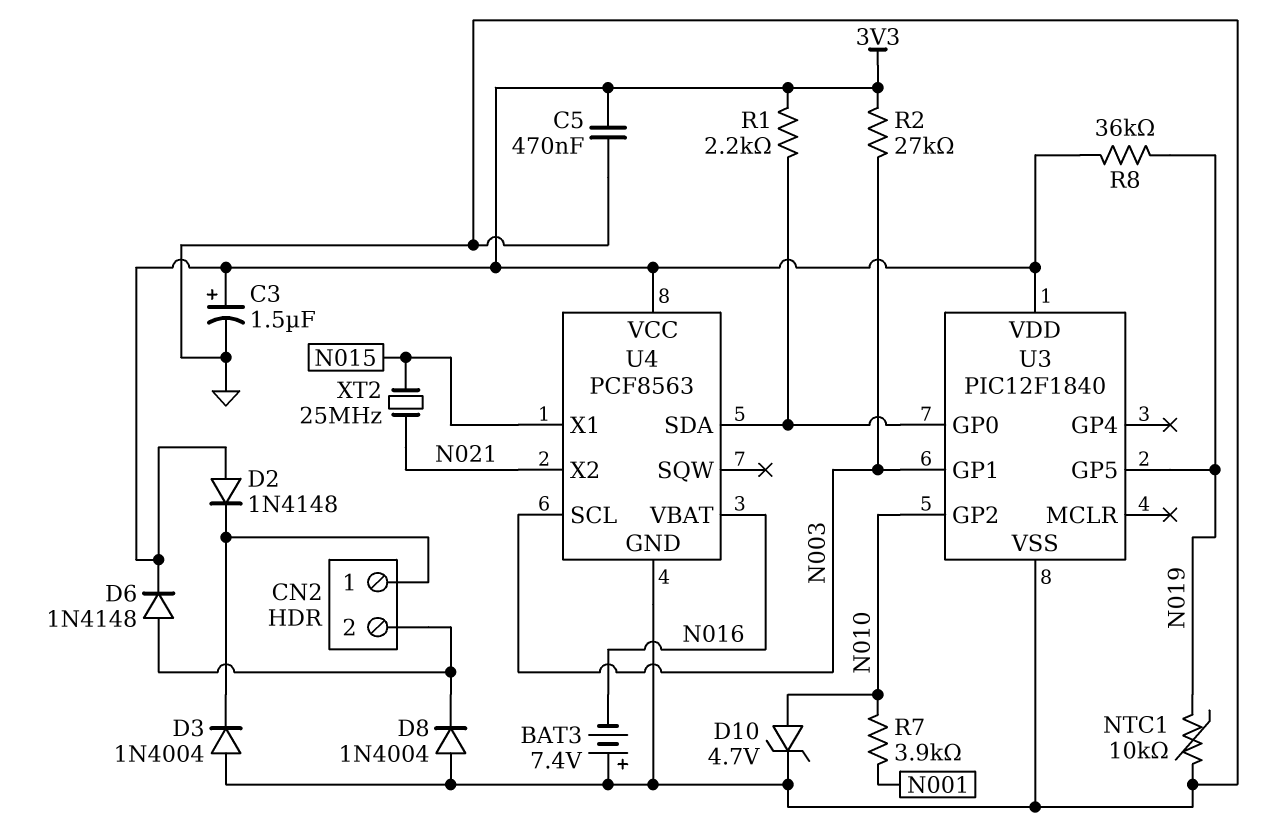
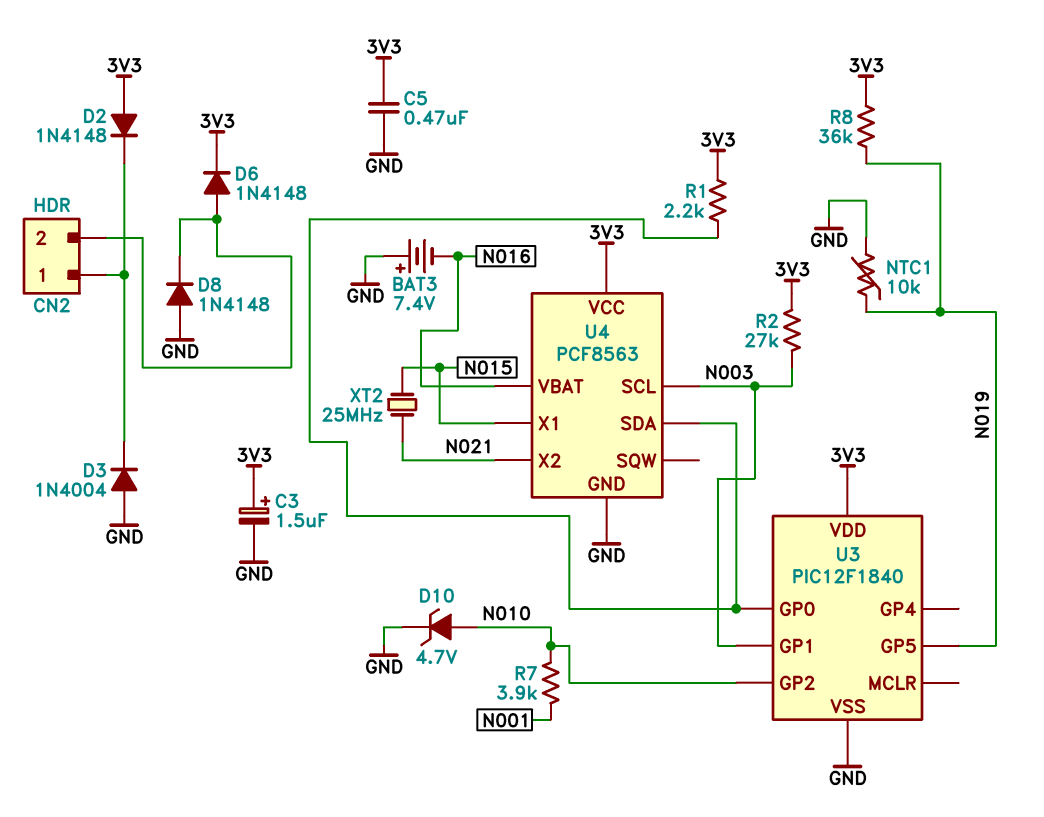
D8: diode 1N4004 (A GND, K CN2/2) -> diode 1N4148 (A GND, K CN2/2)

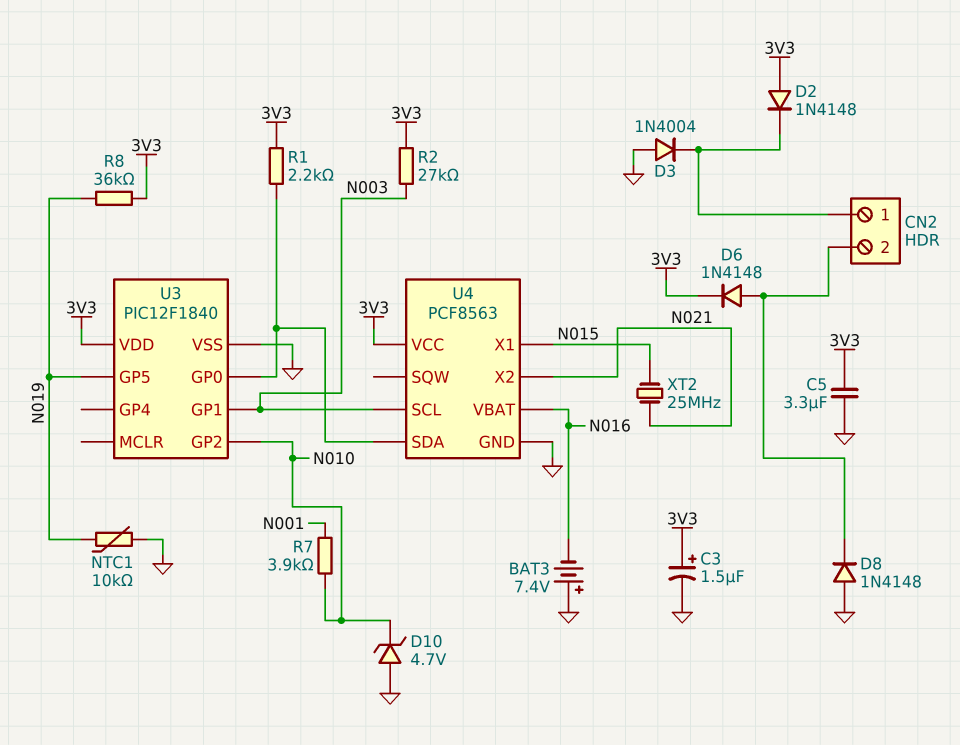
C5: 470nF (3V3, GND) -> 3.3uF (3V3, GND)
D10: zener 4.7V (A N010, K GND) -> zener 4.7V (A GND, K N010)

